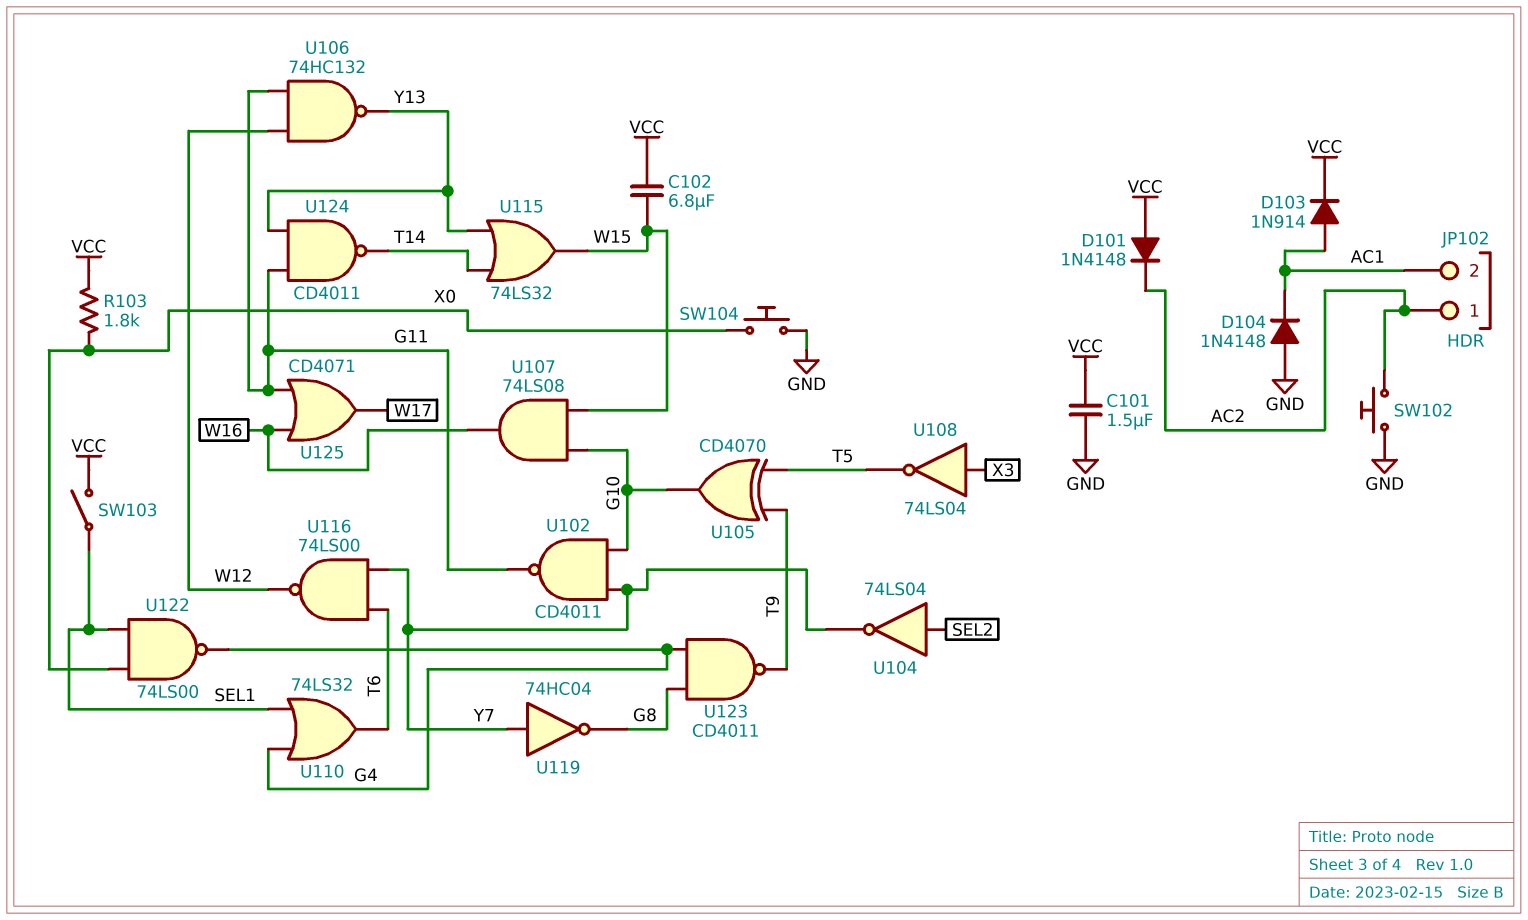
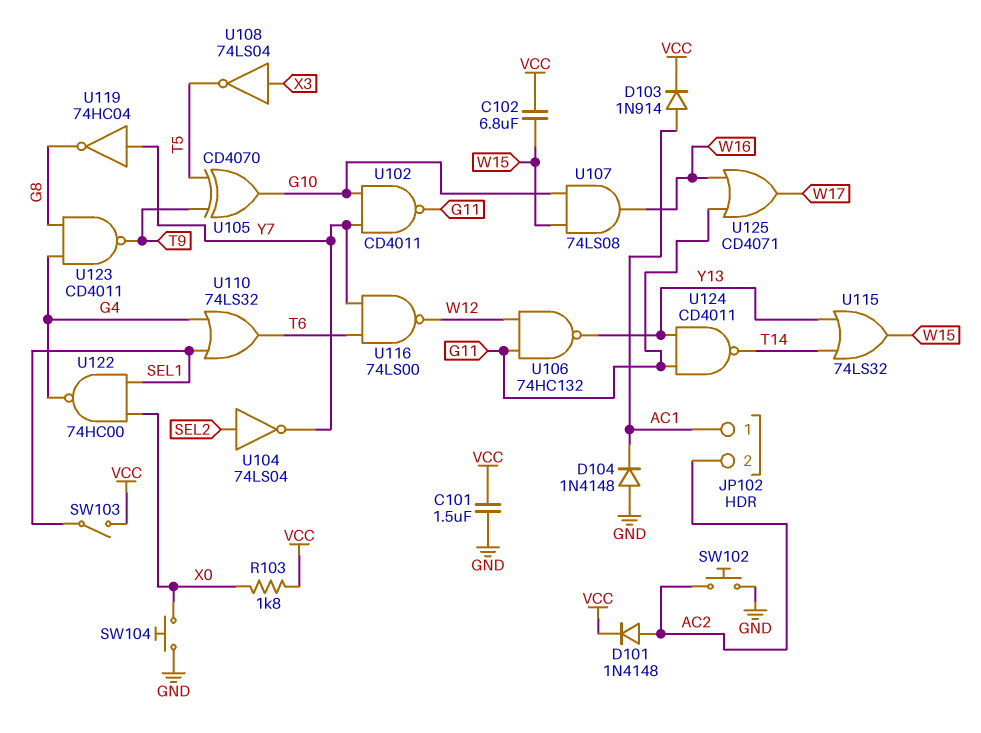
D101: diode 1N4148 (A VCC, K AC2) -> diode 1N4148 (A AC2, K VCC)
JP102 pin 1: AC2 -> AC1
JP102 pin 2: AC1 -> AC2
U122: NAND 74LS00 (in SEL1, in X0, out G4) -> NAND 74HC00 (in SEL1, in X0, out G4)

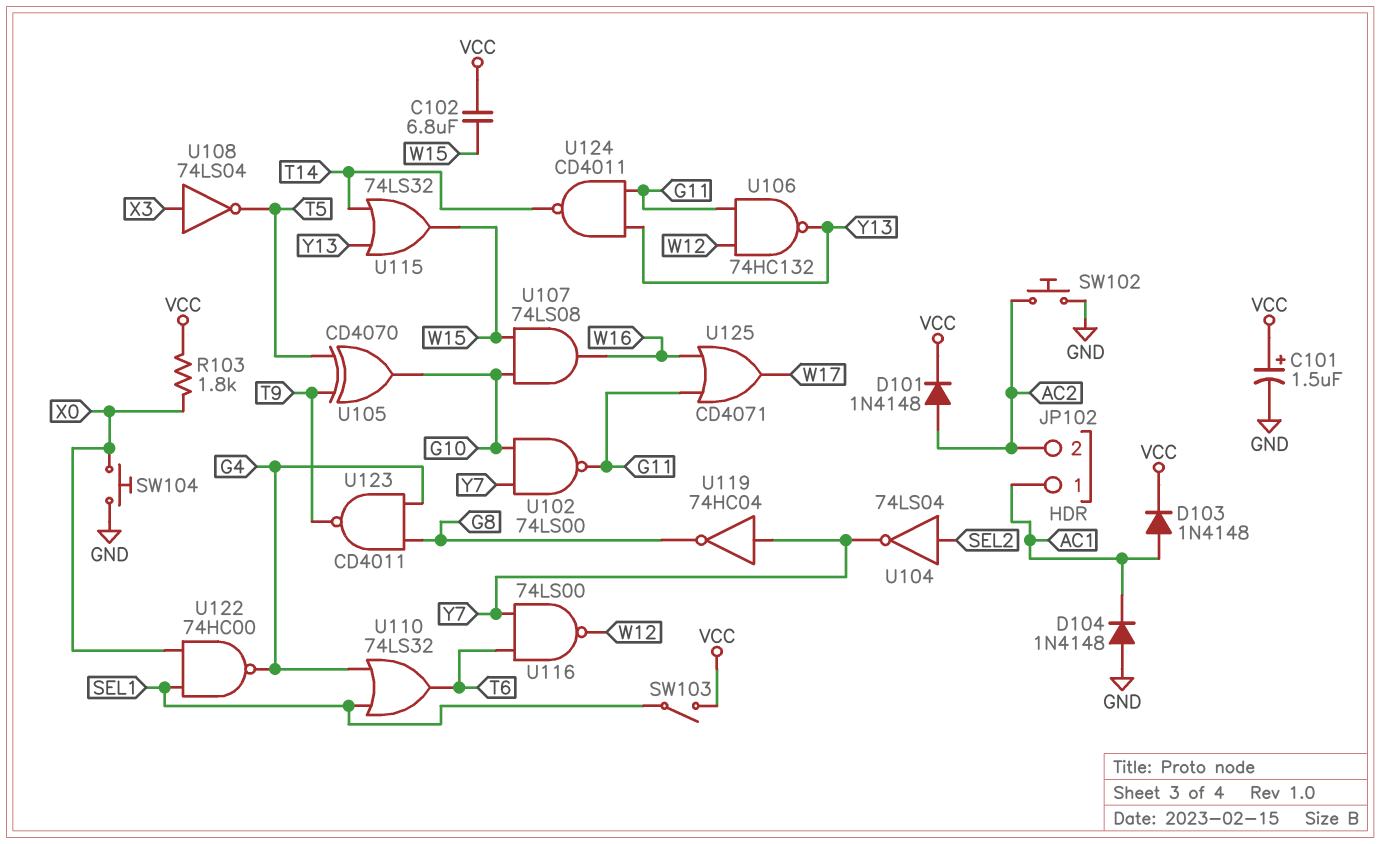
C101: 1.5uF (GND, VCC) -> 1.5uF (plus VCC, minus GND)
D103: diode 1N914 (A AC1, K VCC) -> diode 1N4148 (A AC1, K VCC)
U102: NAND CD4011 (in G10, in Y7, out G11) -> NAND 74LS00 (in G10, in Y7, out G11)

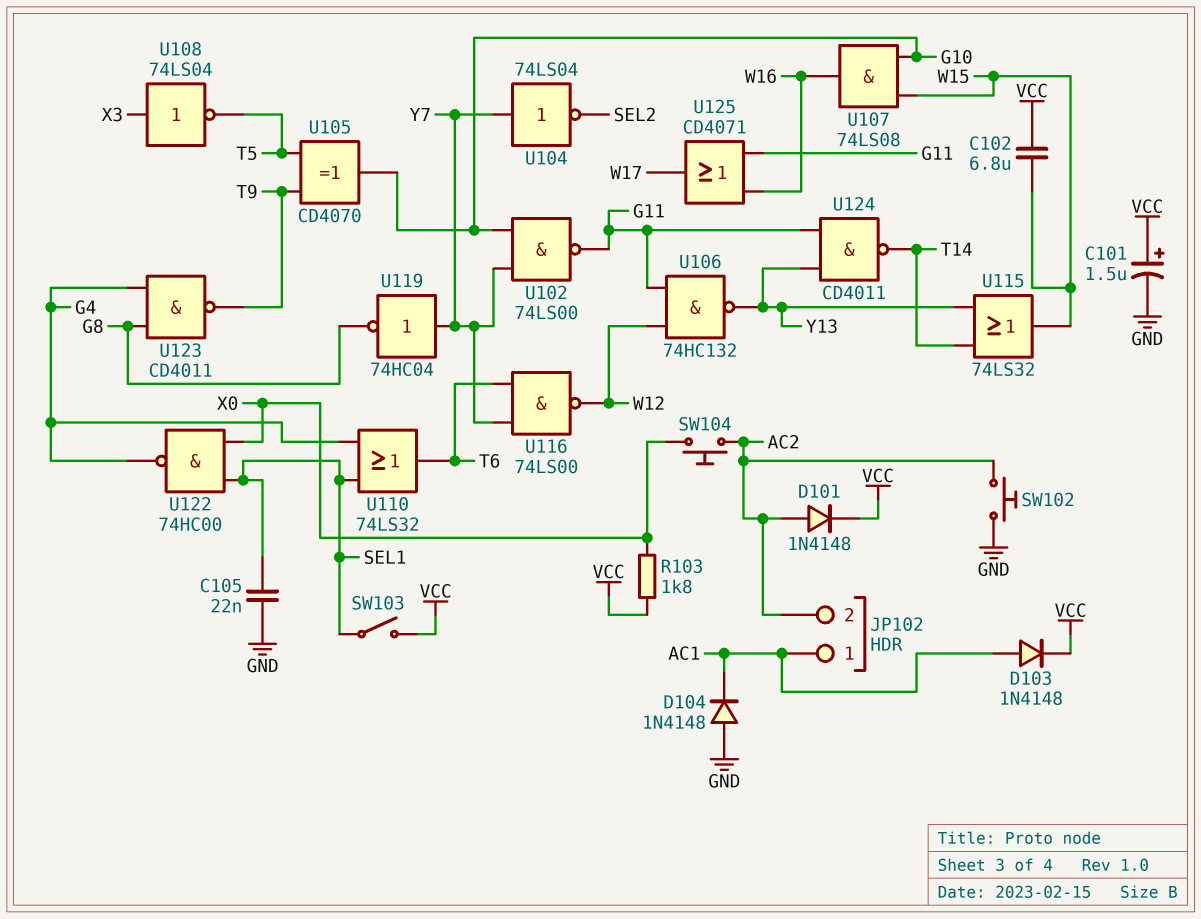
C105: none -> 22nF (GND, SEL1)
SW104: button (GND, X0) -> button (AC2, X0)
U104: NOT 74LS04 (in SEL2, out Y7) -> NOT 74LS04 (in Y7, out SEL2)

